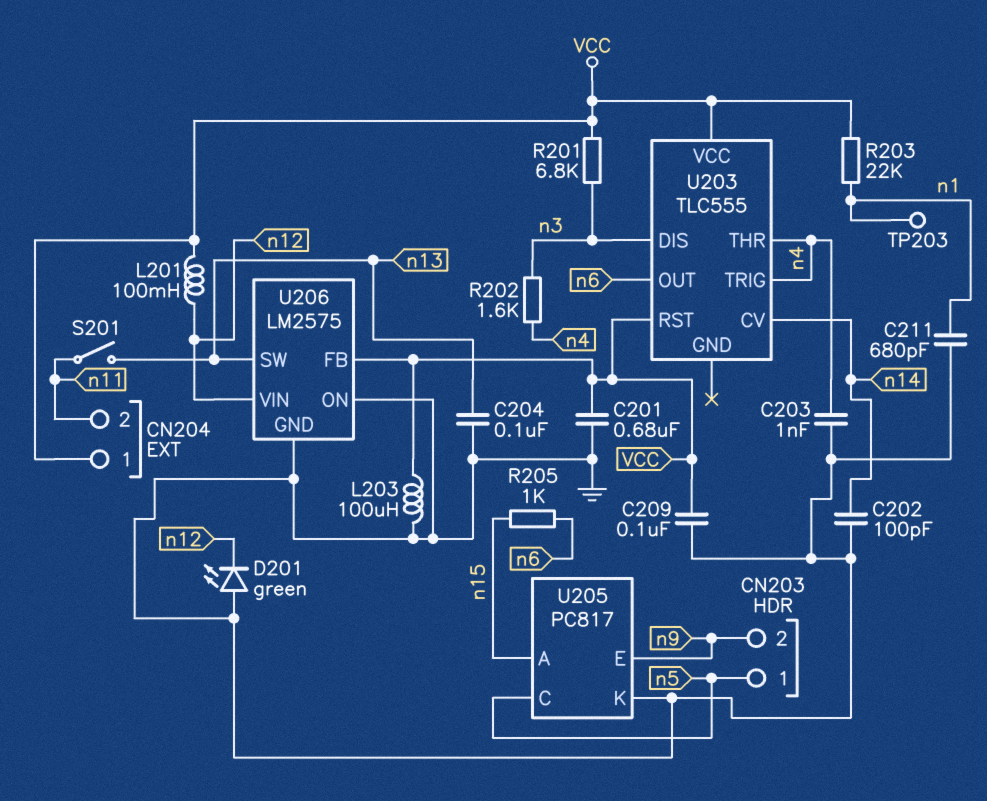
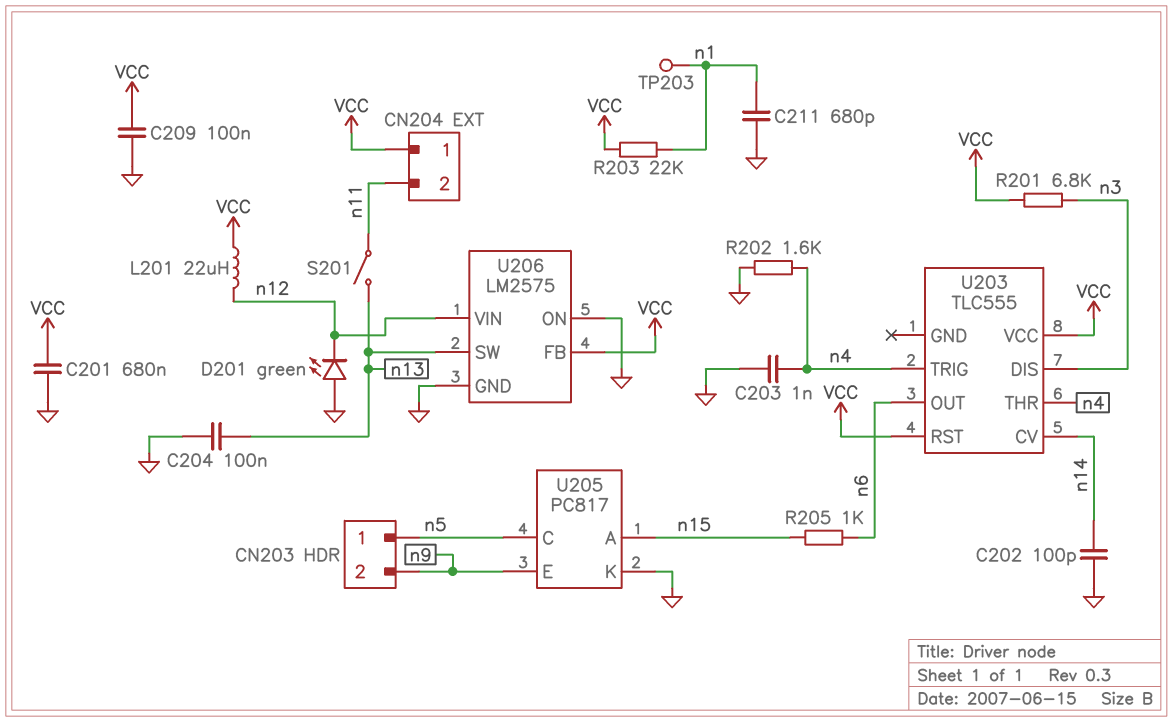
L201: 100mH (VCC, n12) -> 22uH (VCC, n12)
L203: 100uH (GND, VCC) -> none
R202: 1.6k (n3, n4) -> 1.6k (GND, n4)

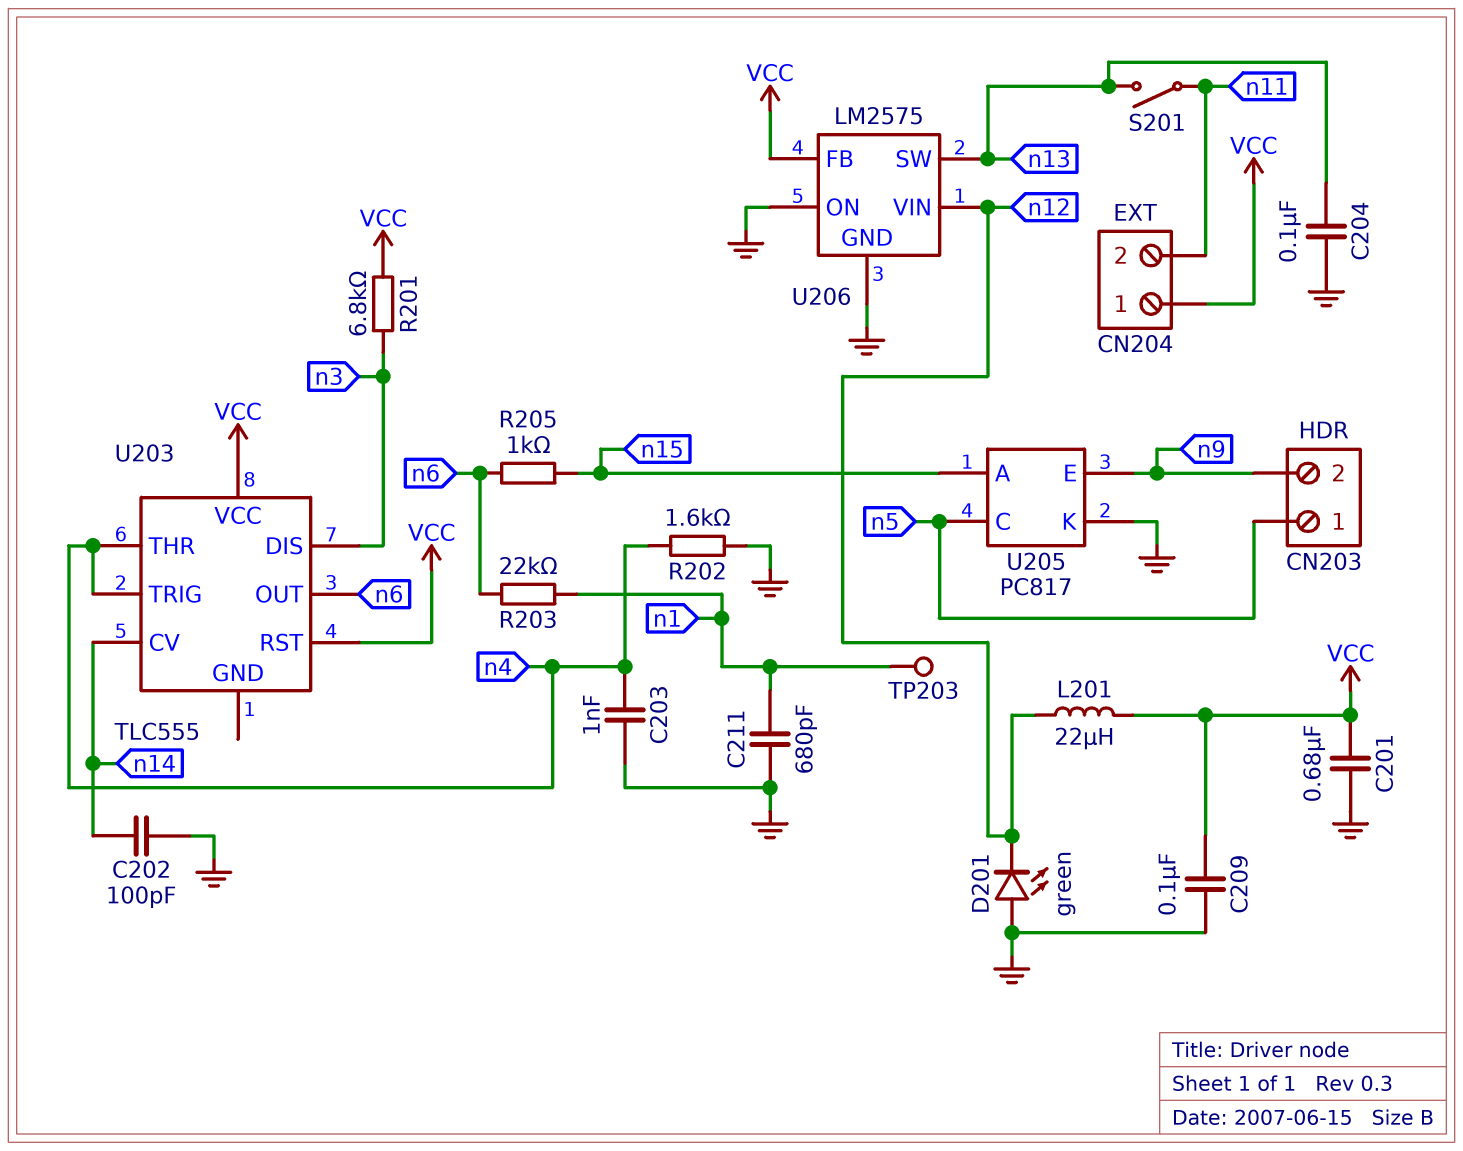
R203: 22k (VCC, n1) -> 22k (n1, n6)

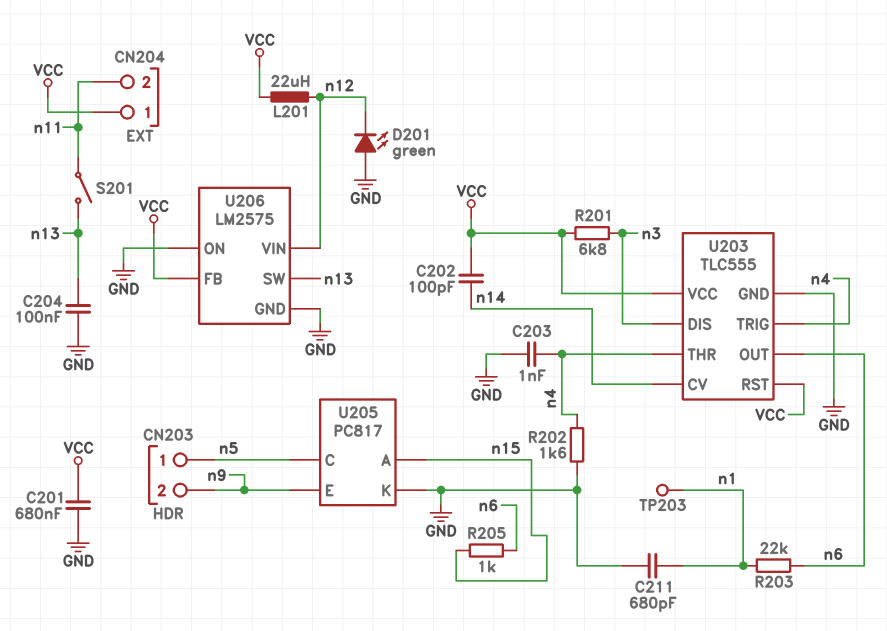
C202: 100pF (GND, n14) -> 100pF (VCC, n14)
C209: 100nF (GND, VCC) -> none
U203 pin GND: none -> GND

